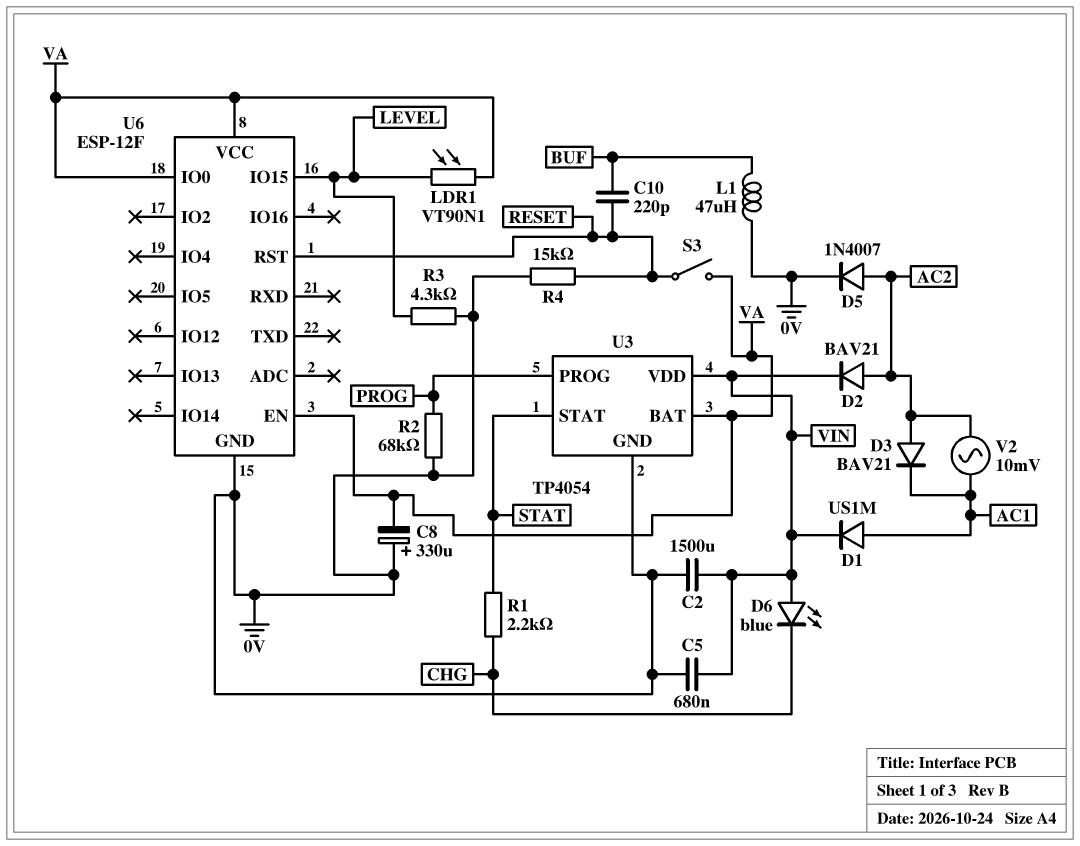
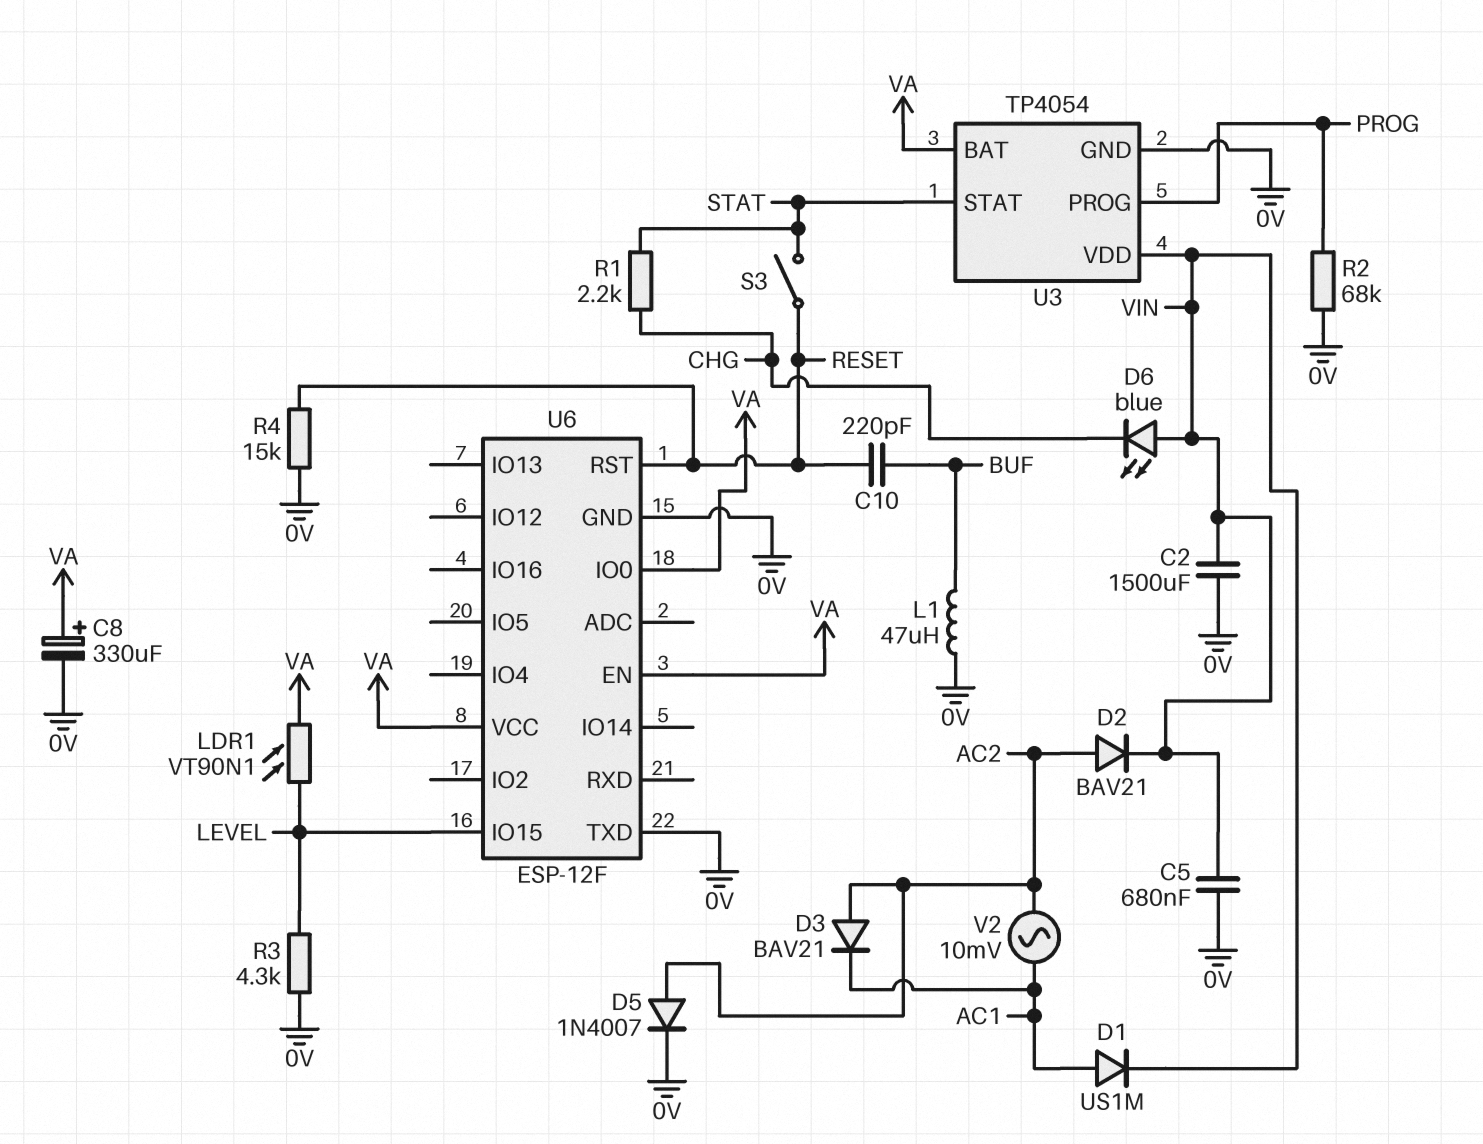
C8: 330uF (plus 0V, minus VA) -> 330uF (plus VA, minus 0V)
S3: switch (RESET, VA) -> switch (RESET, STAT)
U6 pin TXD: none -> 0V

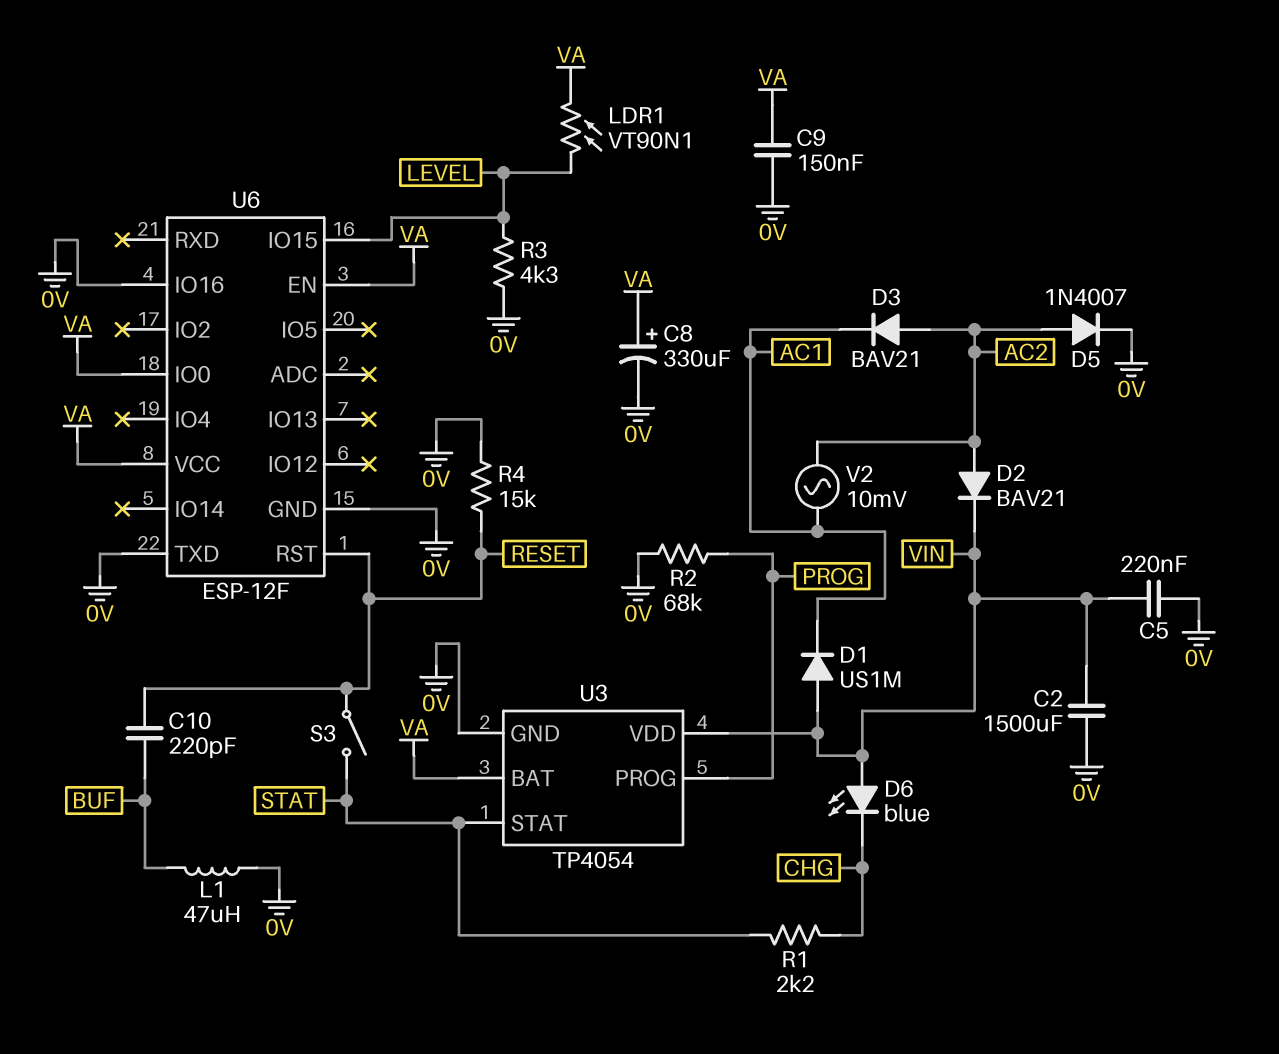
C5: 680nF (0V, VIN) -> 220nF (0V, VIN)
C9: none -> 150nF (0V, VA)
D1: diode US1M (A AC1, K VIN) -> diode US1M (A VIN, K AC1)
U6 pin IO16: none -> 0V

